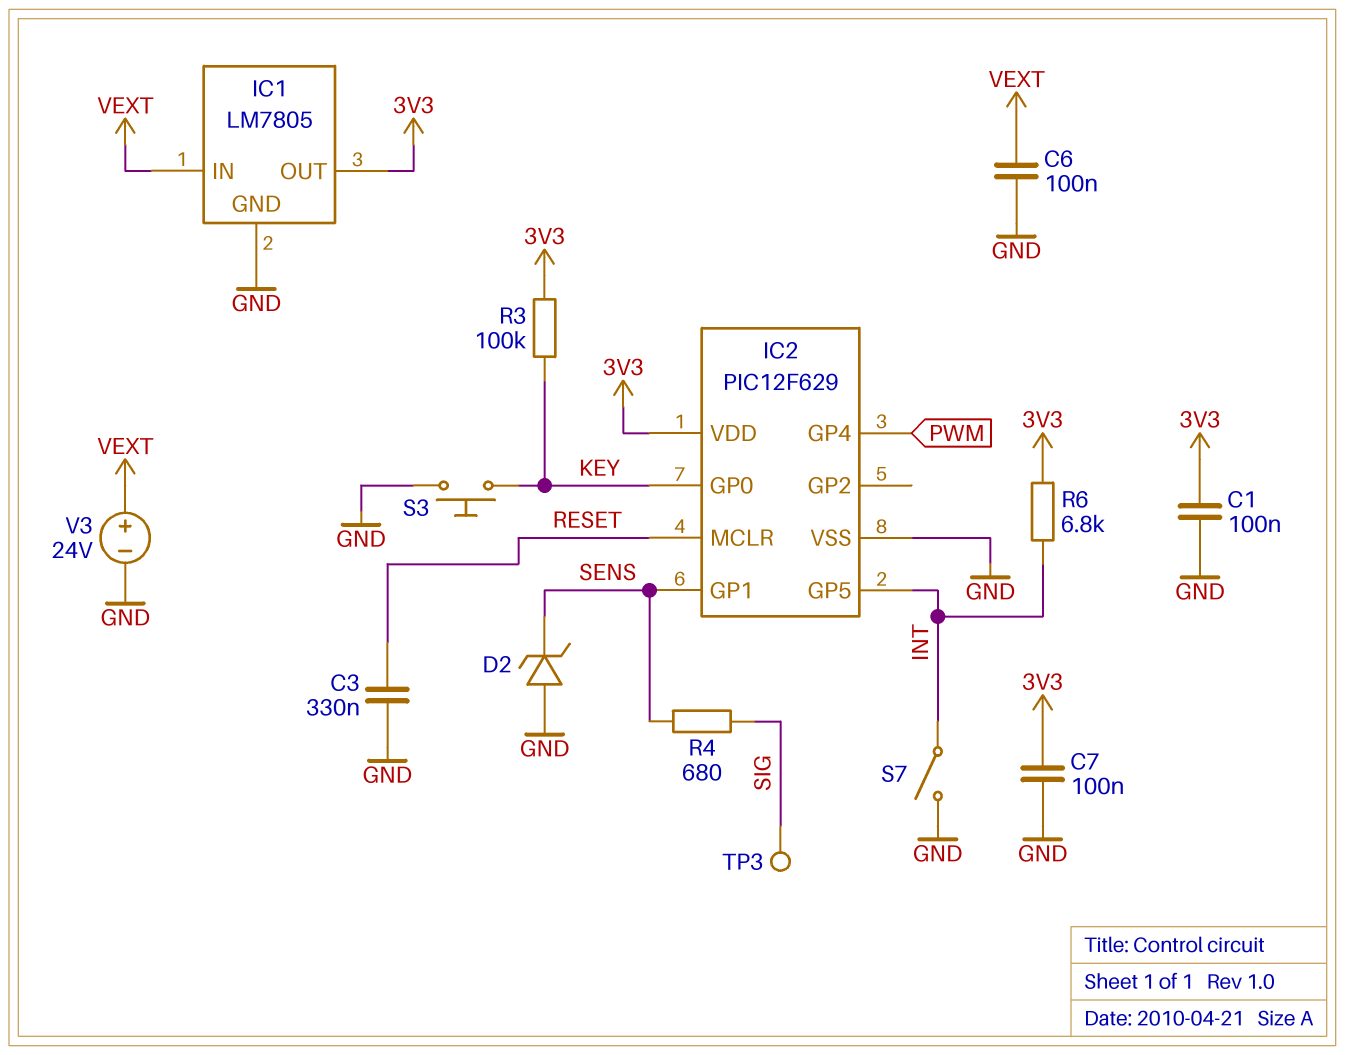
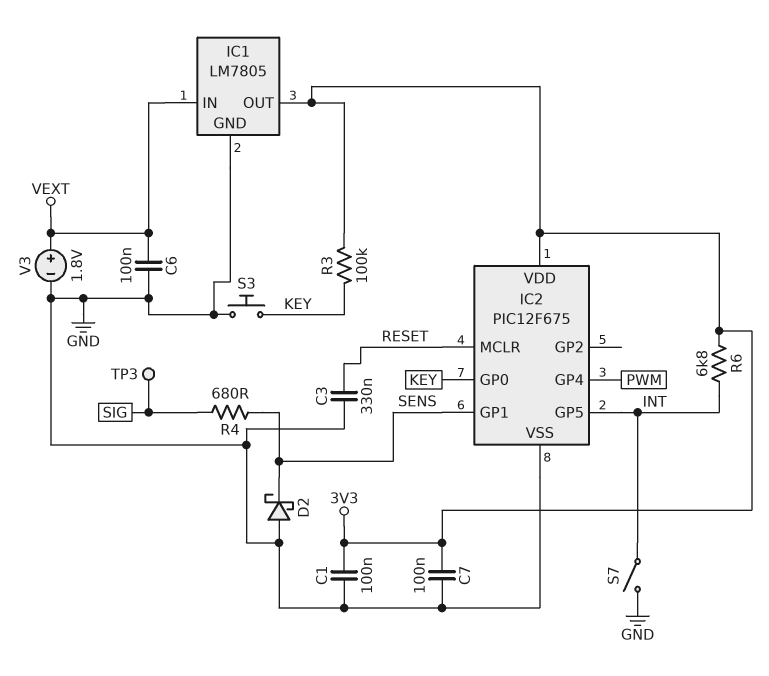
D2: zener (A GND, K SENS) -> schottky (A GND, K SENS)
IC2: PIC12F629 -> PIC12F675
V3: 24V (plus VEXT, minus GND) -> 1.8V (plus VEXT, minus GND)

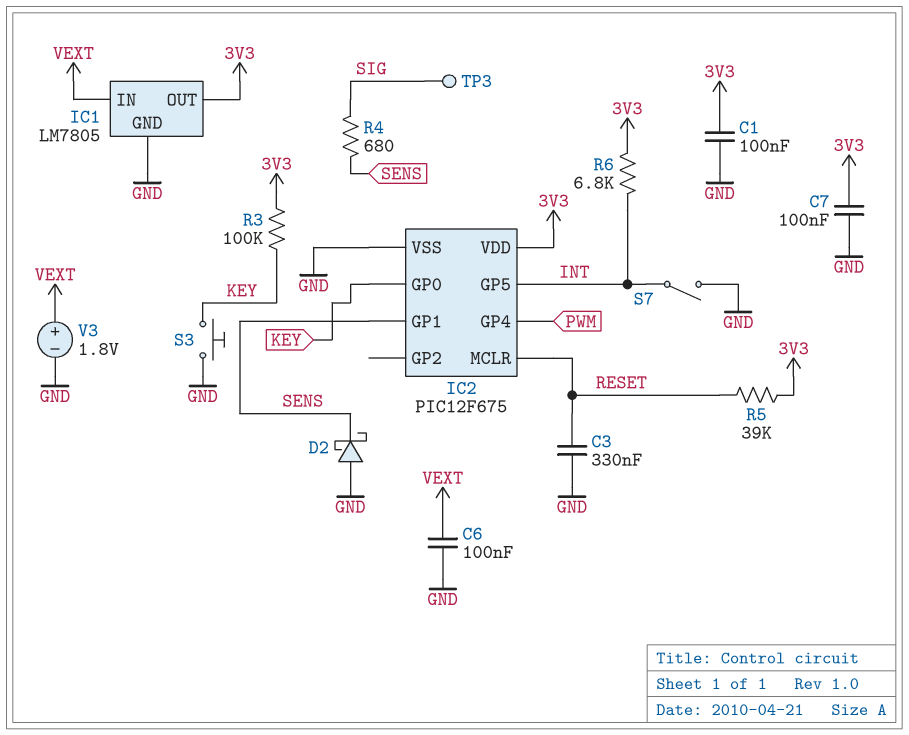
R5: none -> 39k (3V3, RESET)

